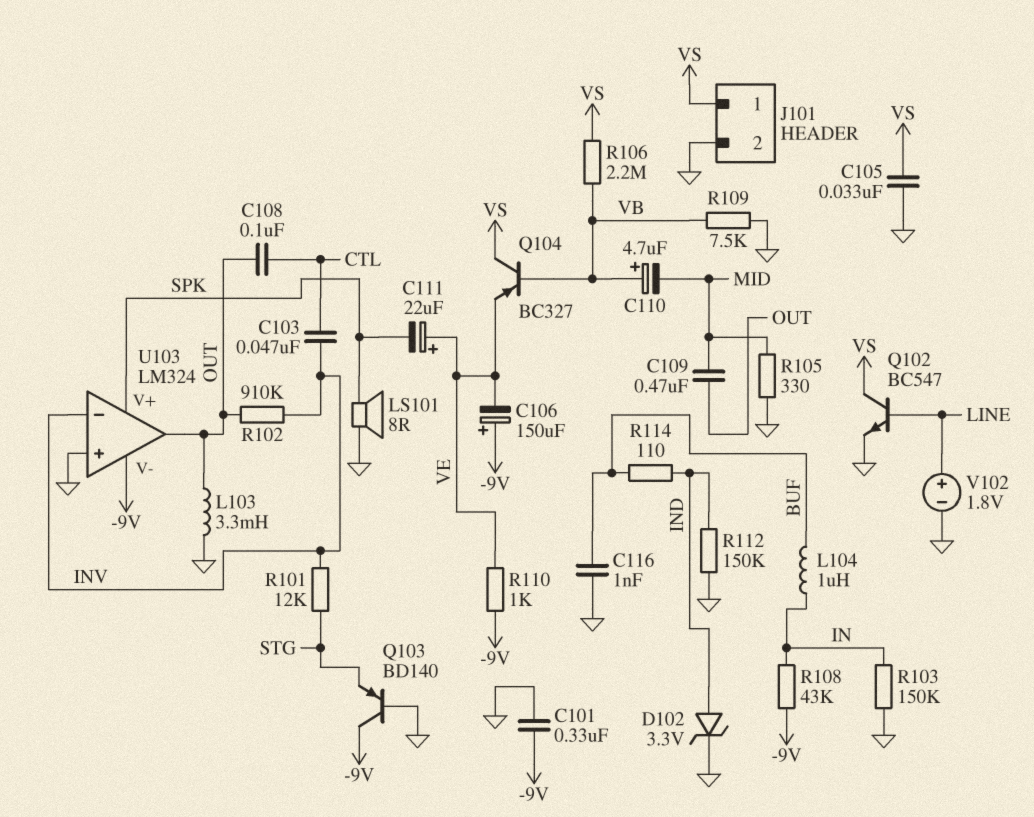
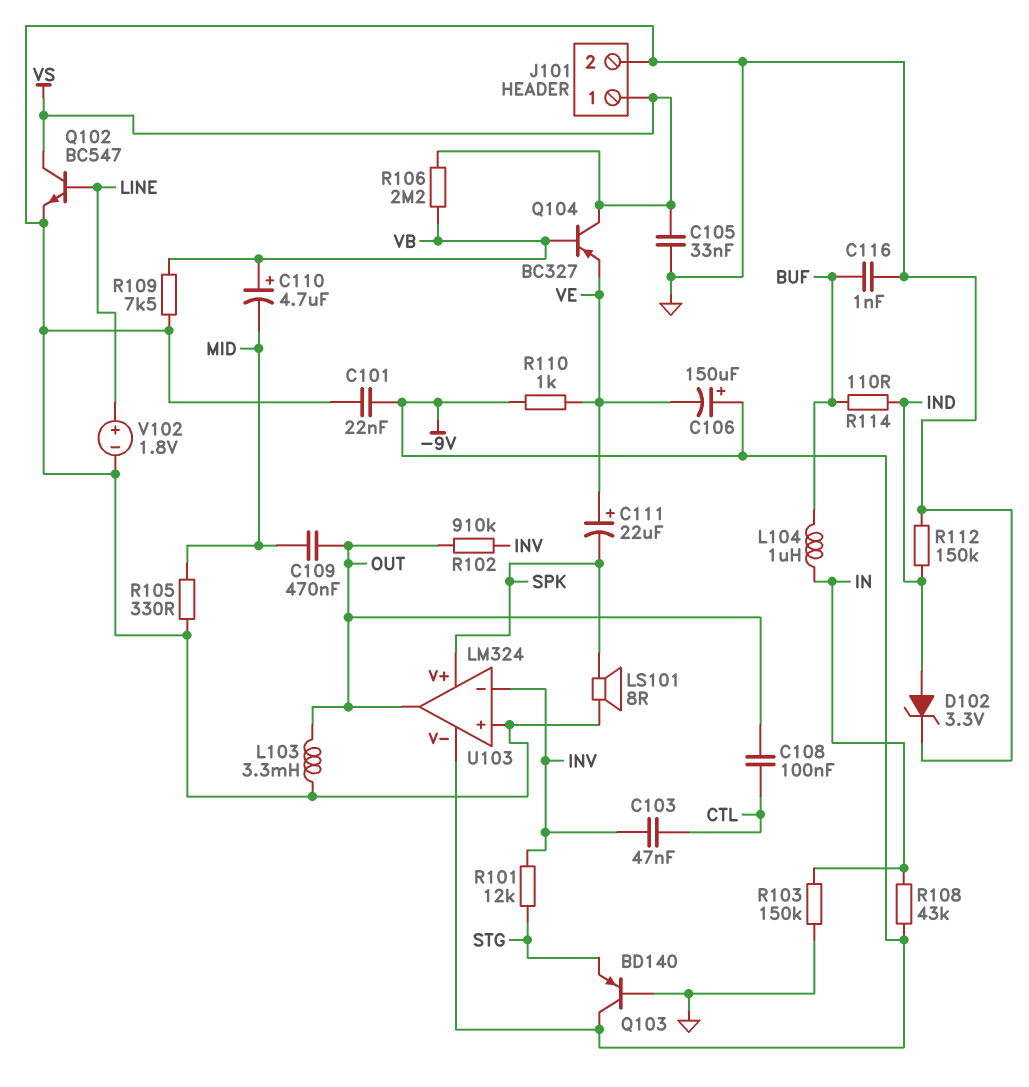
C101: 330nF (-9V, GND) -> 22nF (-9V, GND)

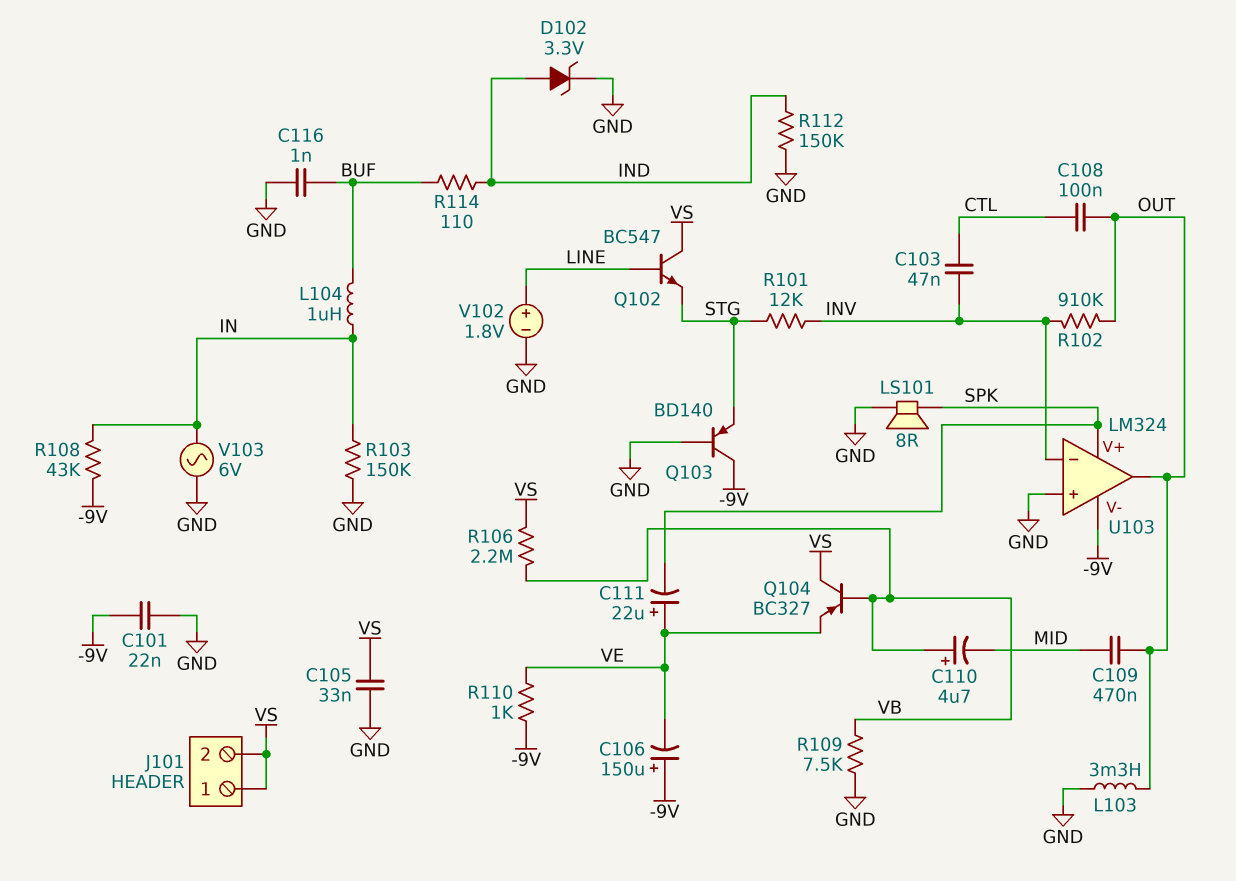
J101 pin 2: GND -> VS
Q102: NPN BC547 (B LINE, C VS, E GND) -> NPN BC547 (B LINE, C VS, E STG)
R105: 330 (GND, MID) -> none
V103: none -> AC 6V (GND, IN)

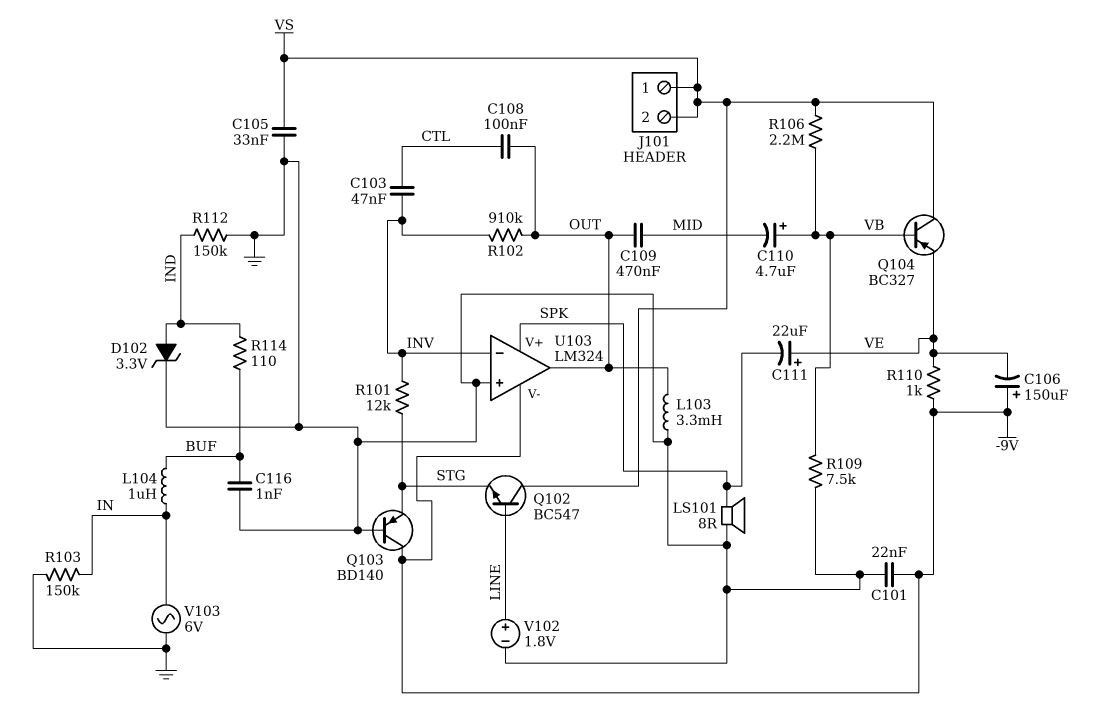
R108: 43k (-9V, IN) -> none

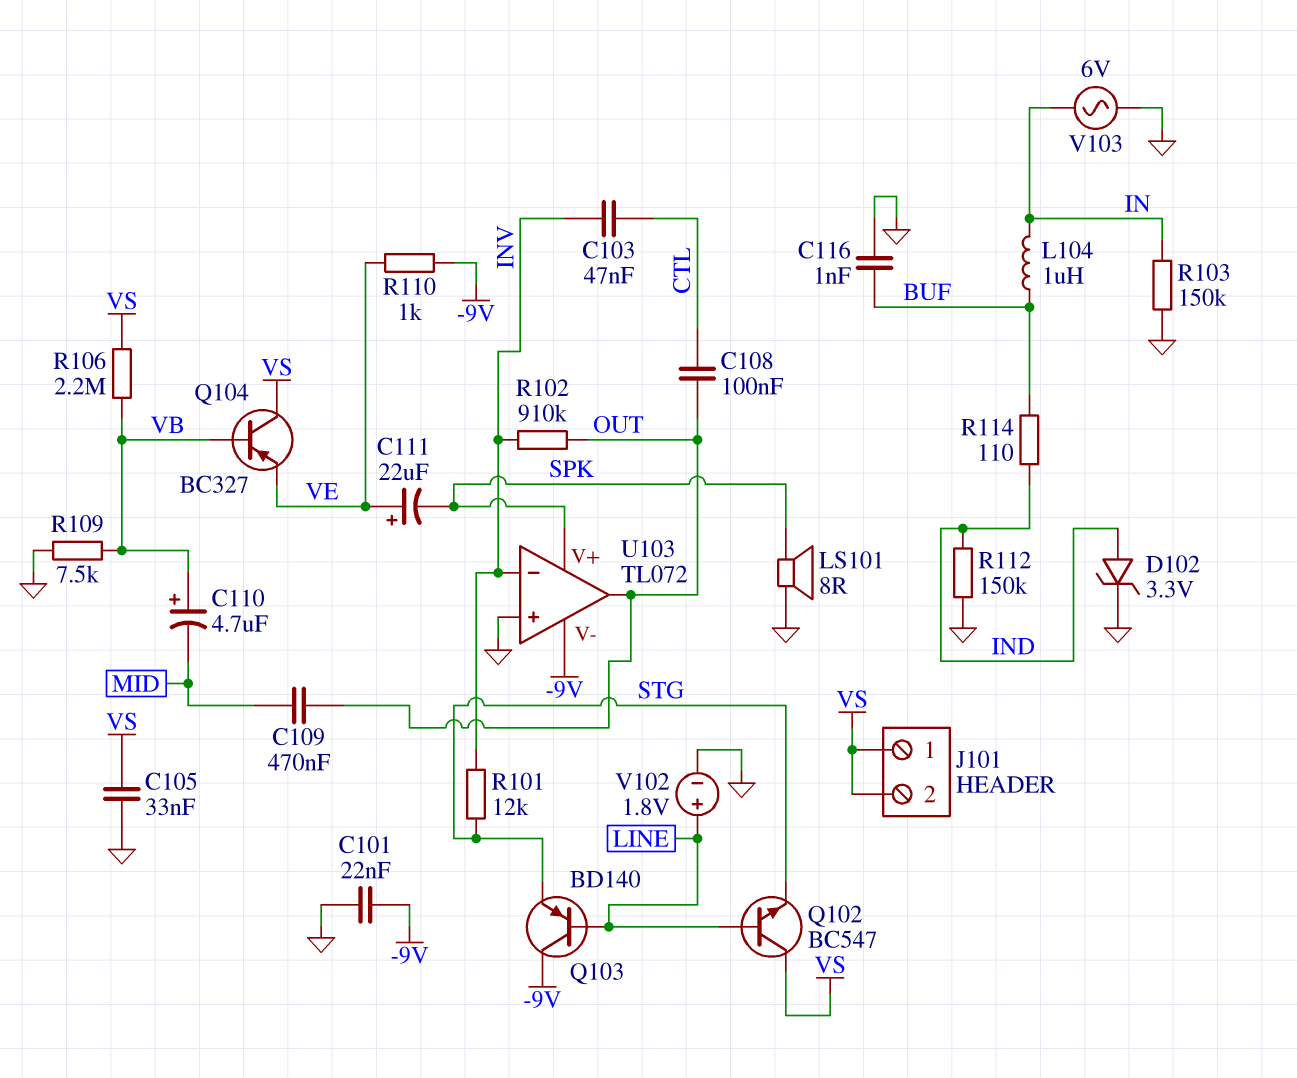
C106: 150uF (plus -9V, minus VE) -> none
L103: 3.3mH (GND, OUT) -> none
Q103: PNP BD140 (B GND, C -9V, E STG) -> PNP BD140 (B LINE, C -9V, E STG)
U103: LM324 -> TL072

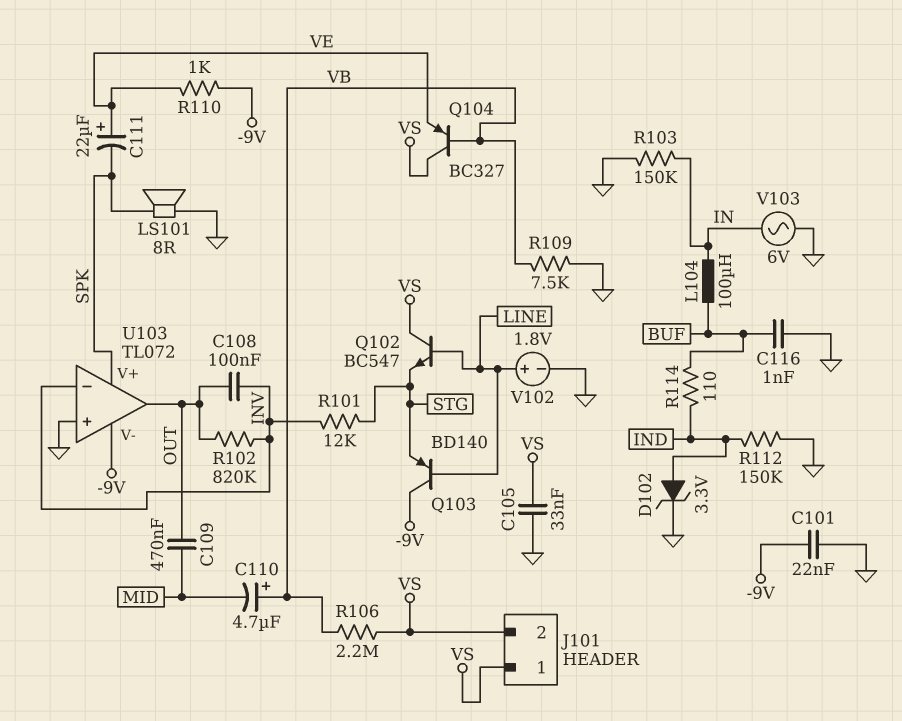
C103: 47nF (CTL, INV) -> none
C108: 100nF (CTL, OUT) -> 100nF (INV, OUT)
L104: 1uH (BUF, IN) -> 100uH (BUF, IN)
R102: 910k (INV, OUT) -> 820k (INV, OUT)

